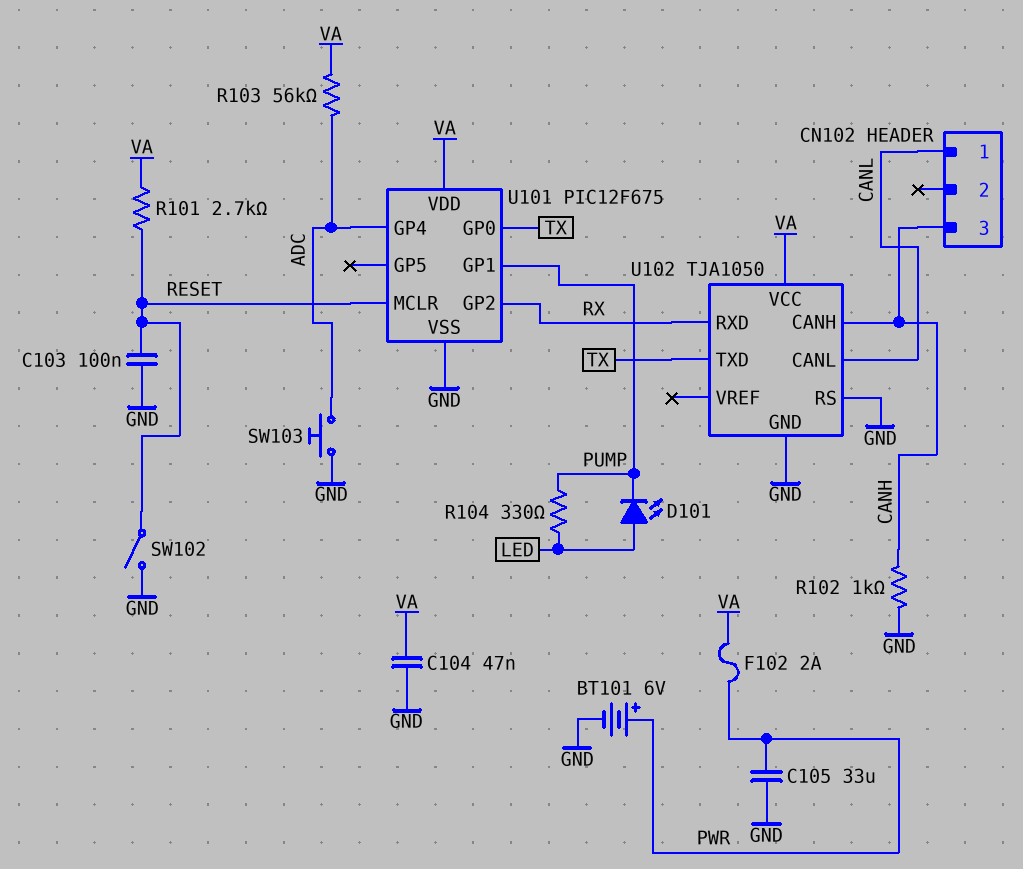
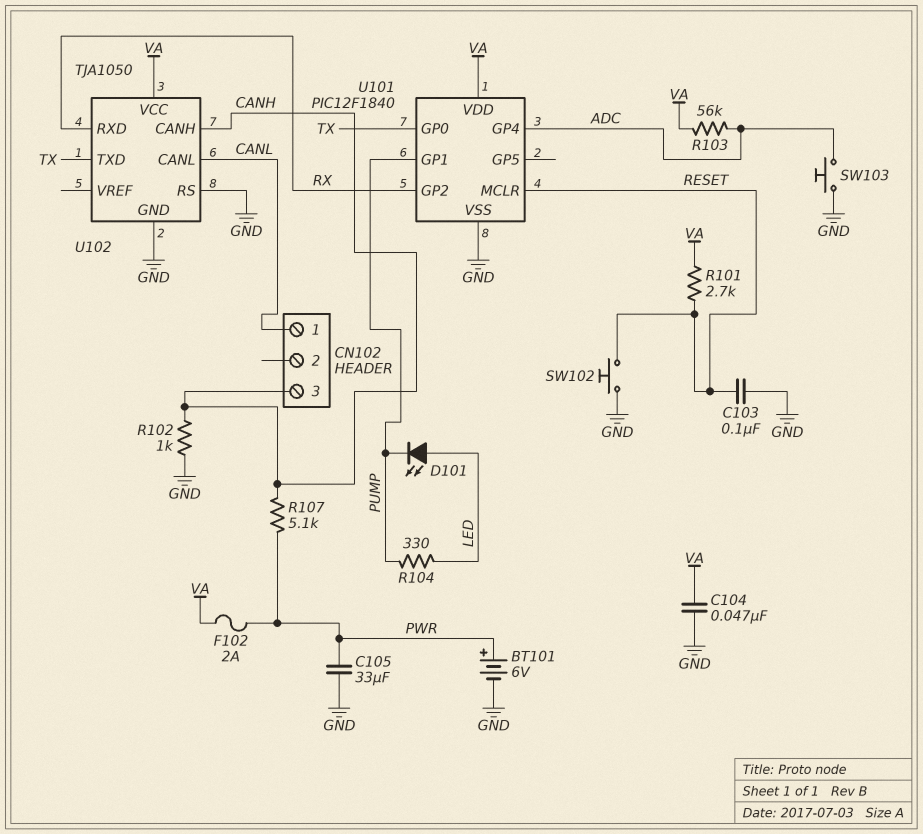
R107: none -> 5.1k (CANH, PWR)
SW102: switch (GND, RESET) -> button (GND, RESET)
U101: PIC12F675 -> PIC12F1840

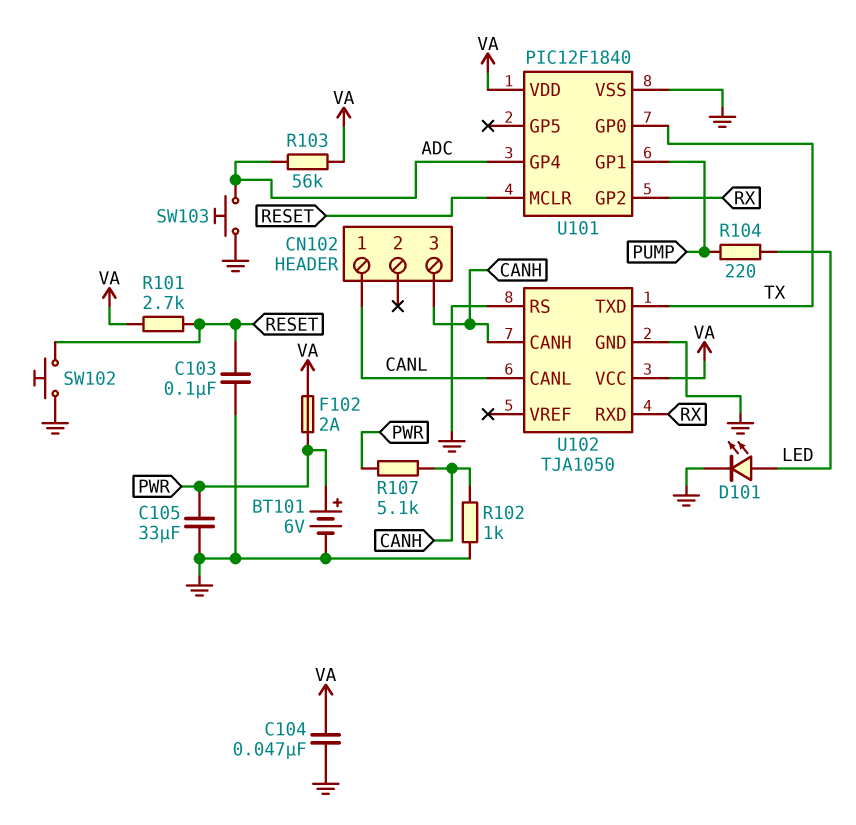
D101: LED (A LED, K PUMP) -> LED (A LED, K GND)
R104: 330 (LED, PUMP) -> 220 (LED, PUMP)

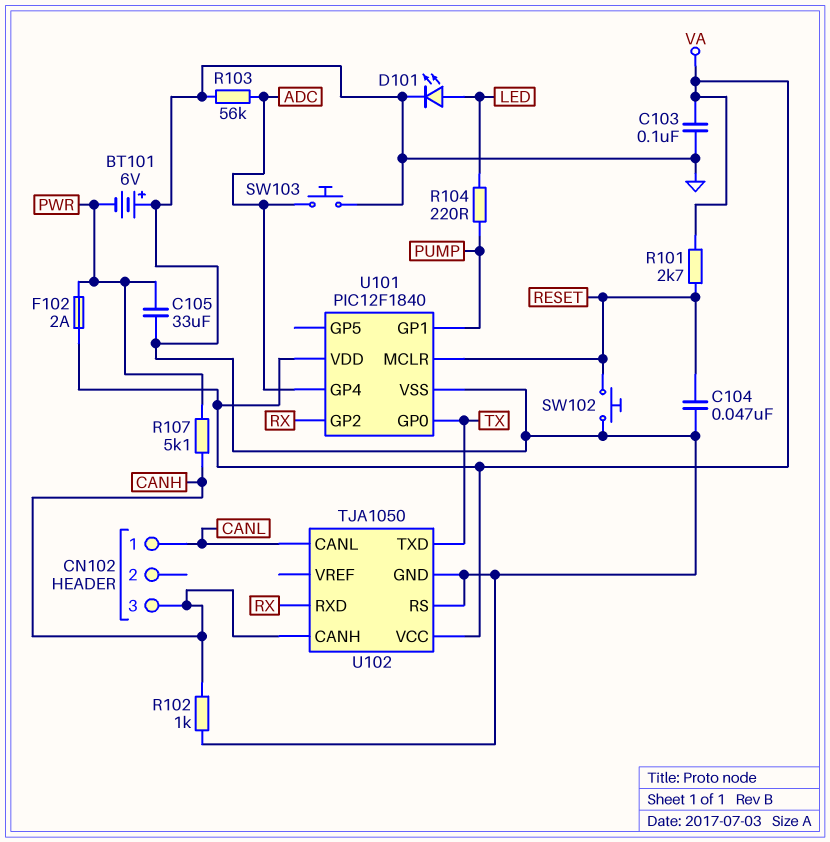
BT101: 6V (plus PWR, minus GND) -> 6V (plus GND, minus PWR)
C103: 100nF (GND, RESET) -> 100nF (GND, VA)
C104: 47nF (GND, VA) -> 47nF (GND, RESET)
R103: 56k (ADC, VA) -> 56k (ADC, GND)

